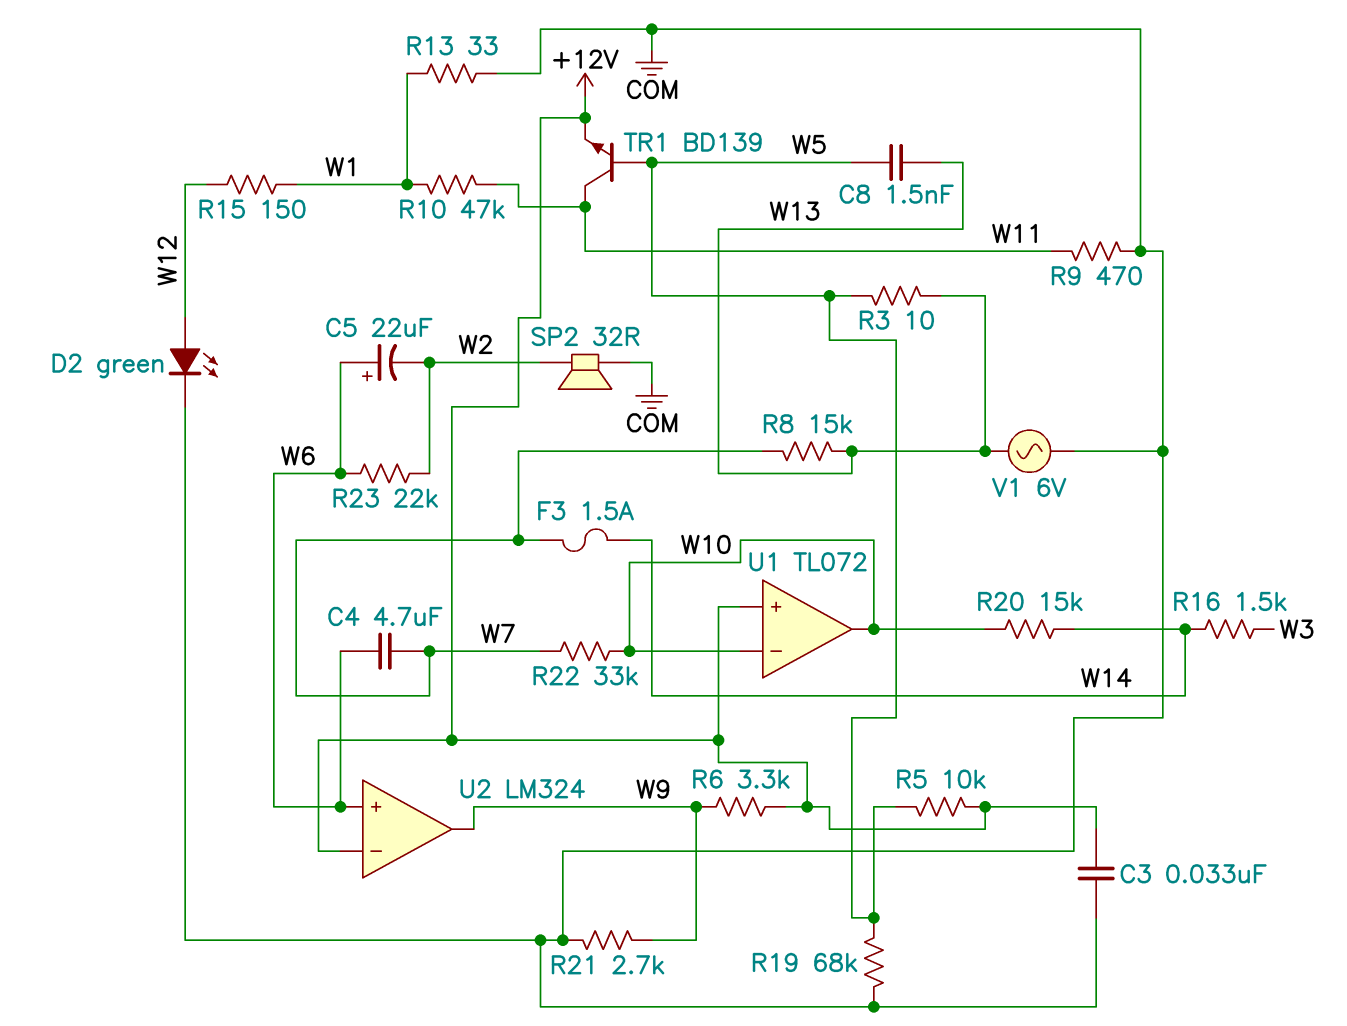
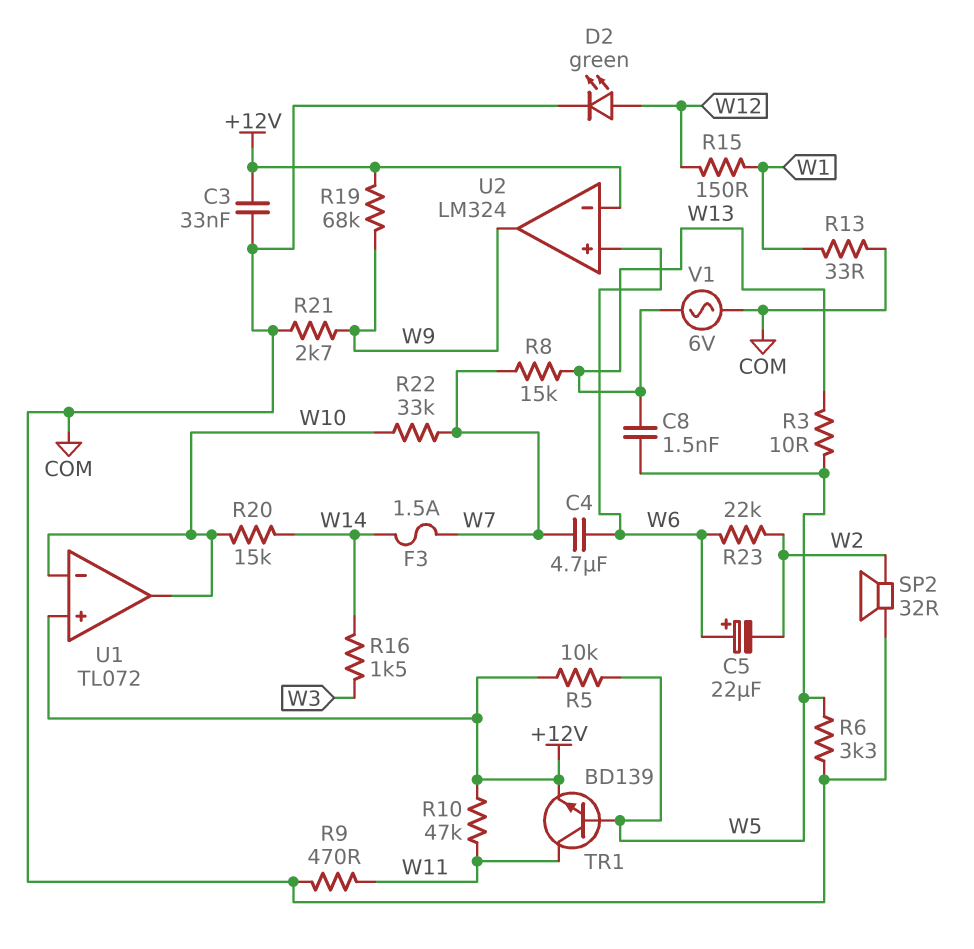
R6: 3.3k (+12V, W9) -> 3.3k (COM, W5)
R10: 47k (W1, W11) -> 47k (+12V, W11)
R19: 68k (COM, W5) -> 68k (+12V, W9)

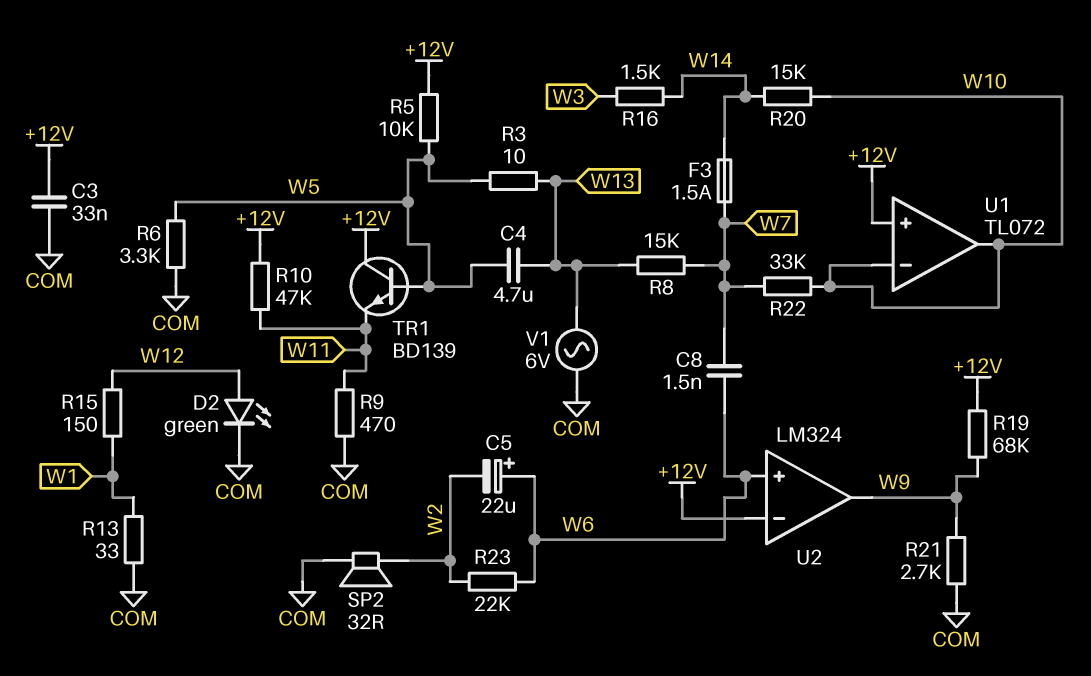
C4: 4.7uF (W6, W7) -> 4.7uF (W5, W13)
C8: 1.5nF (W5, W13) -> 1.5nF (W6, W7)
TR1: NPN BD139 (B W5, C W11, E +12V) -> NPN BD139 (B W5, C +12V, E W11)

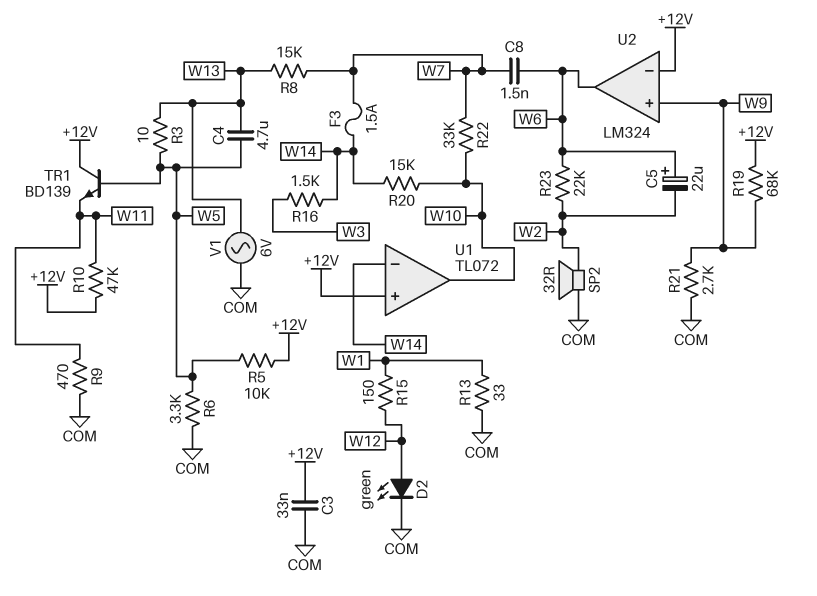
U1 pin in-: W10 -> W14
U2 pin in+: W6 -> W9
U2 pin out: W9 -> W6

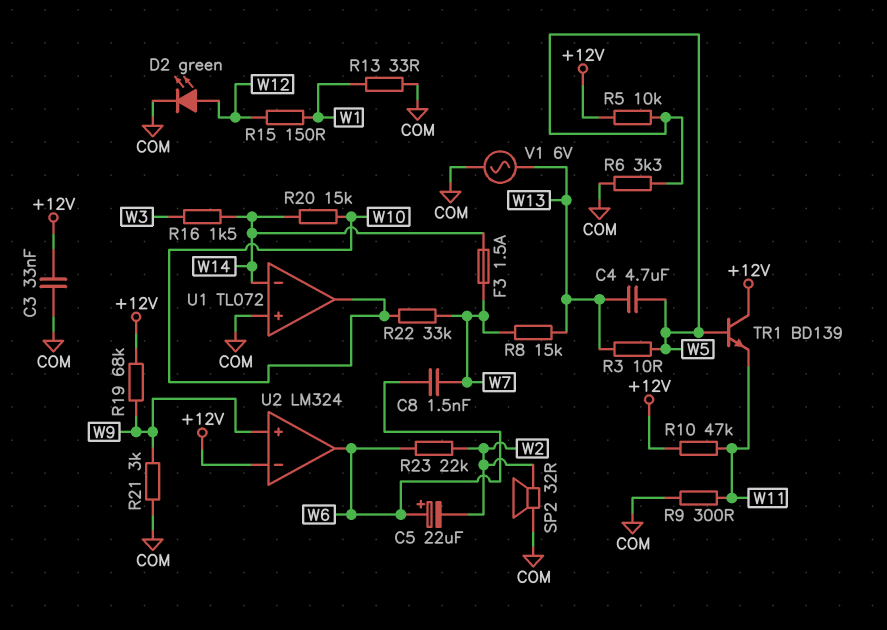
R9: 470 (COM, W11) -> 300 (COM, W11)
R21: 2.7k (COM, W9) -> 3k (COM, W9)
U1 pin in+: +12V -> COM

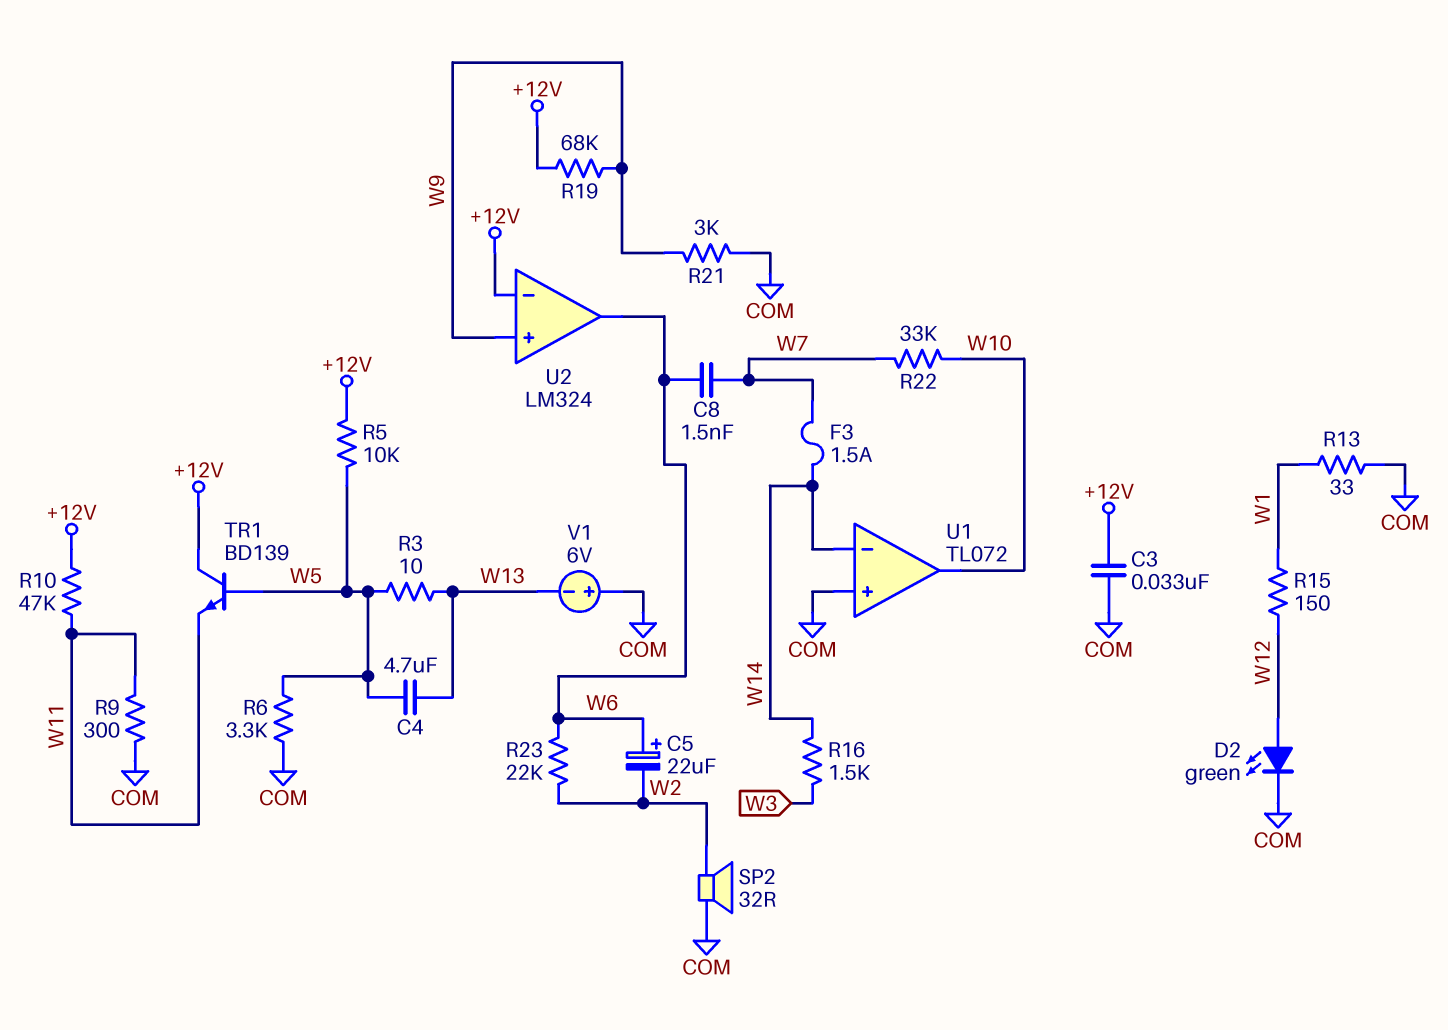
R8: 15k (W7, W13) -> none
R20: 15k (W10, W14) -> none
V1: AC 6V (COM, W13) -> 6V (plus COM, minus W13)

